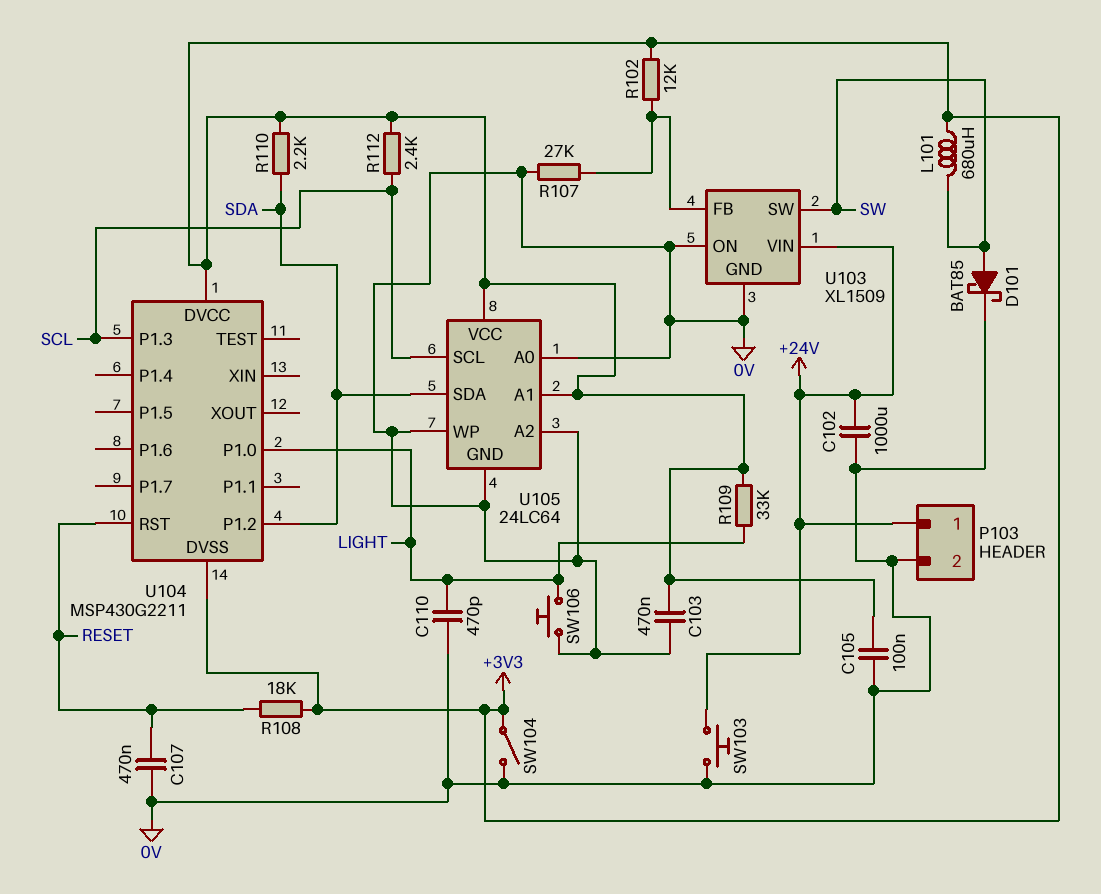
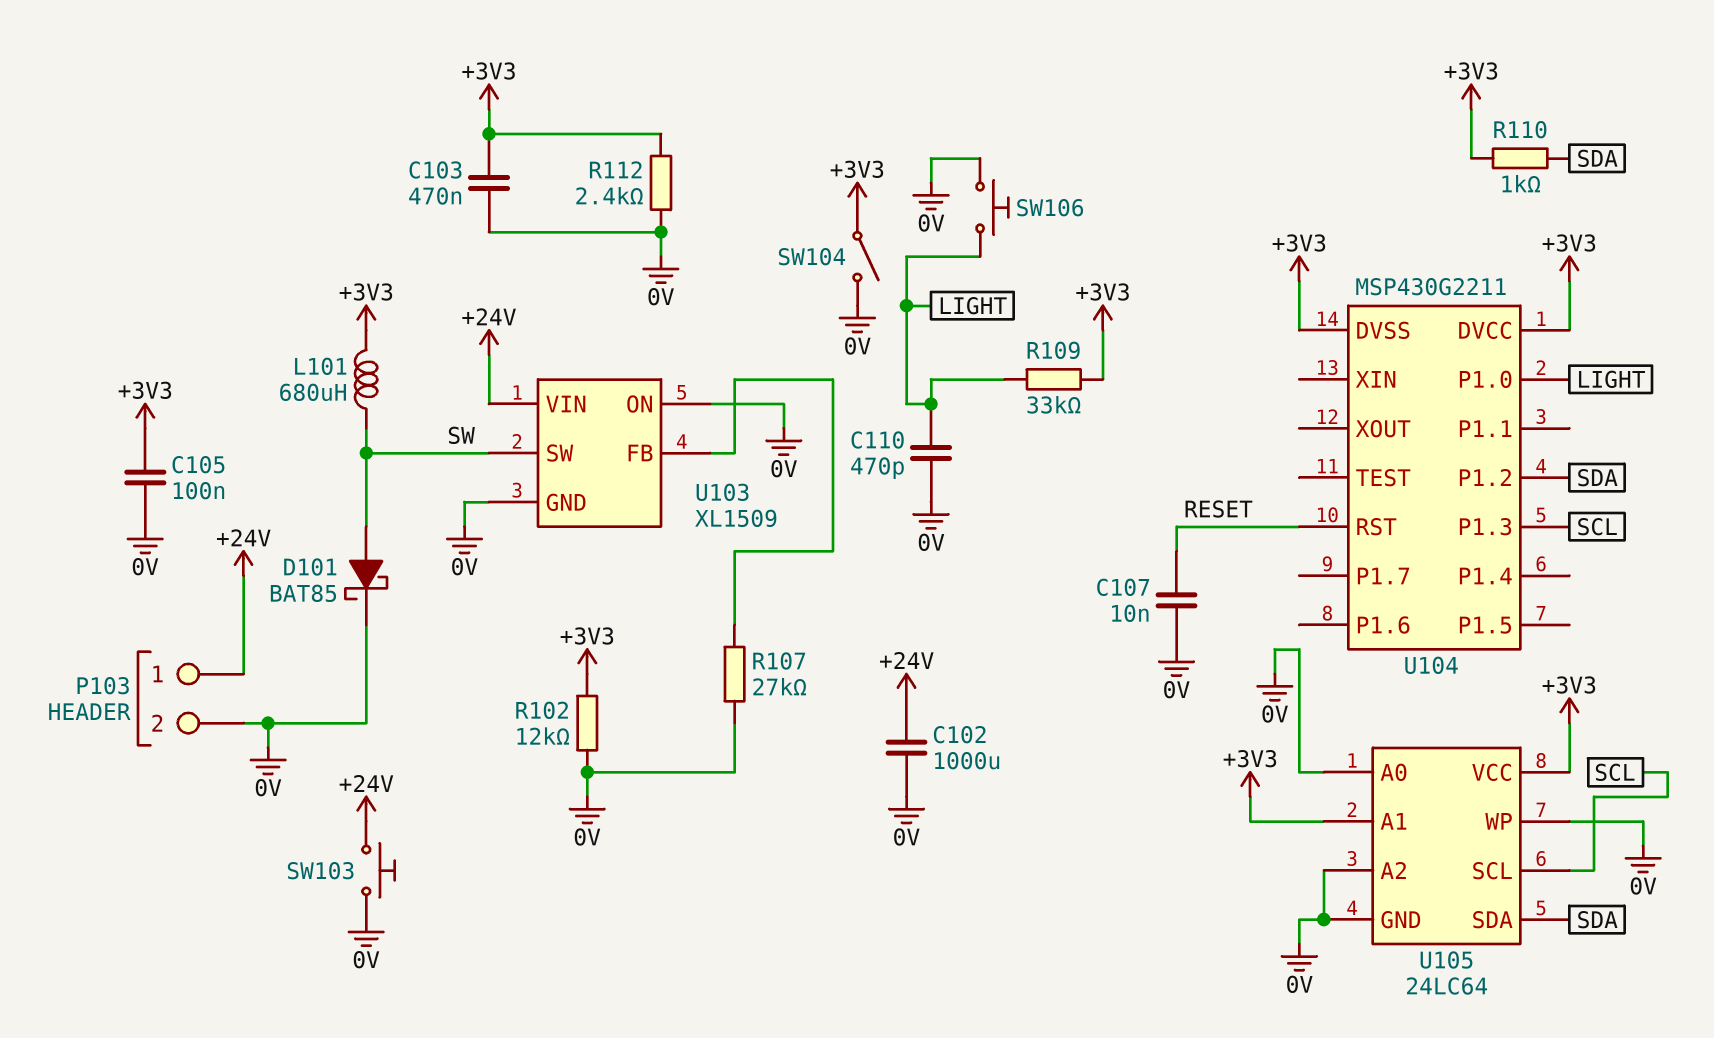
C107: 470nF (0V, RESET) -> 10nF (0V, RESET)
R102: 12k (+3V3, U103/FB) -> 12k (+3V3, 0V)
R108: 18k (+3V3, RESET) -> none
R110: 2.2k (+3V3, SDA) -> 1k (+3V3, SDA)
R112: 2.4k (+3V3, SCL) -> 2.4k (+3V3, 0V)

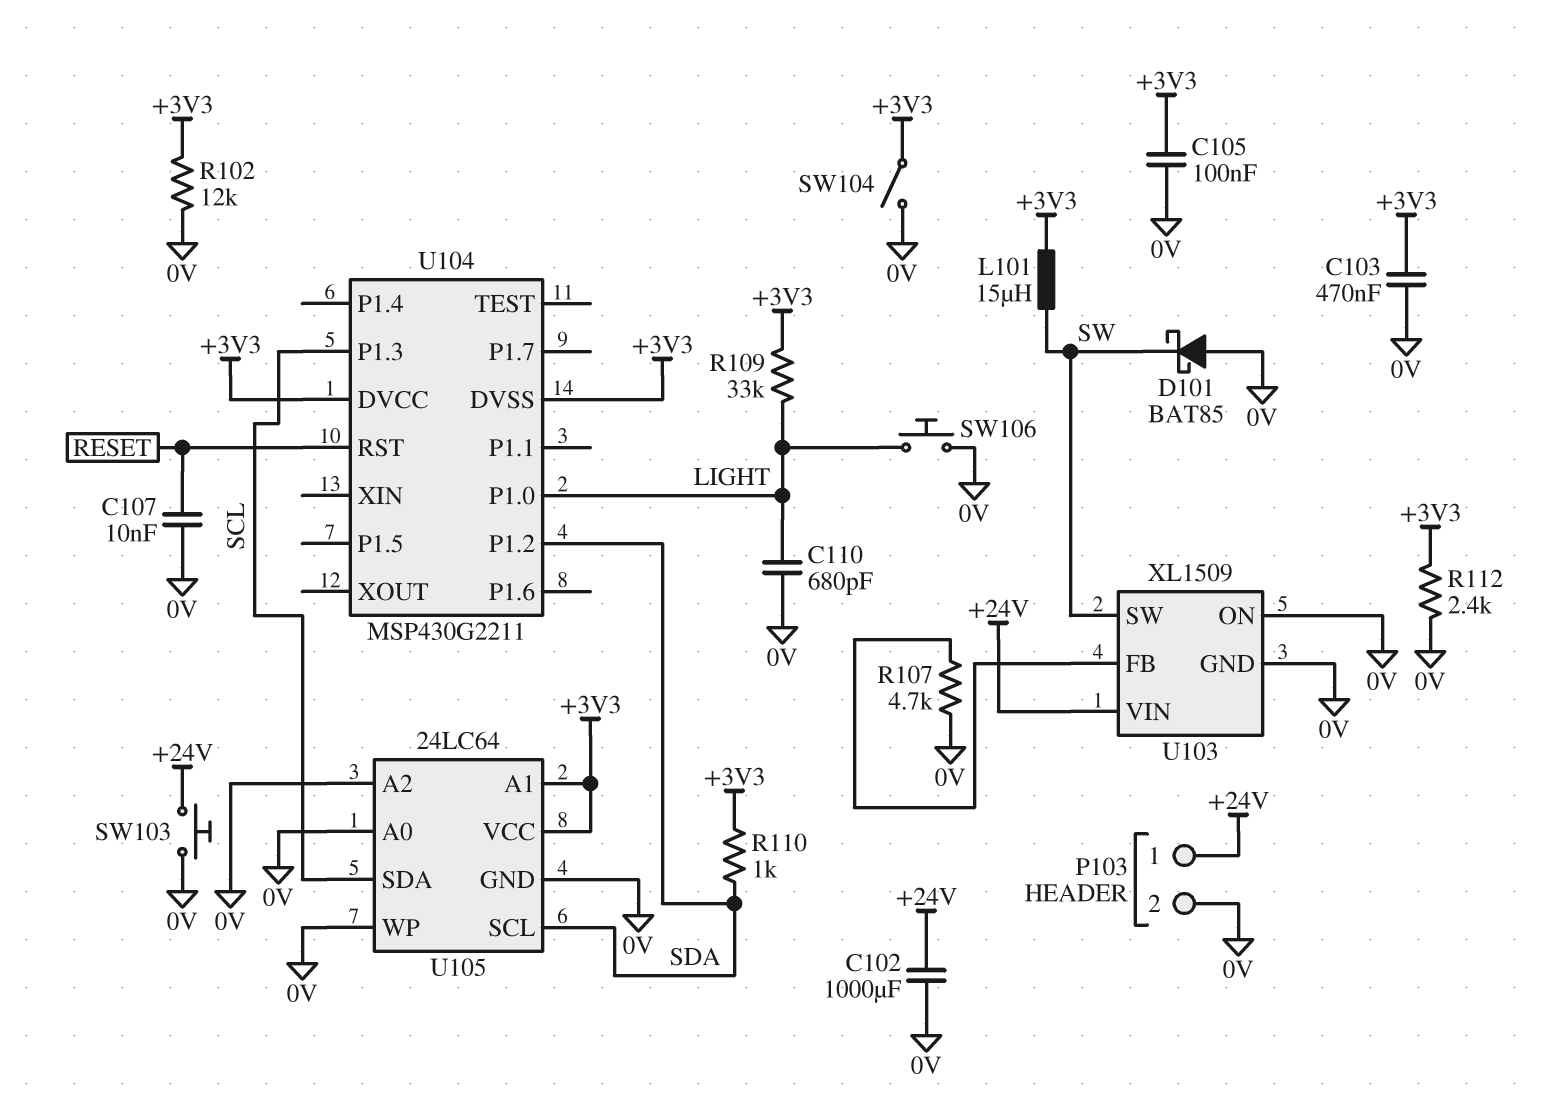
C110: 470pF (0V, LIGHT) -> 680pF (0V, LIGHT)
D101: schottky BAT85 (A SW, K 0V) -> schottky BAT85 (A 0V, K SW)
L101: 680uH (+3V3, SW) -> 15uH (+3V3, SW)
R107: 27k (0V, U103/FB) -> 4.7k (0V, U103/FB)
U105 pin SCL: SCL -> SDA
U105 pin SDA: SDA -> SCL

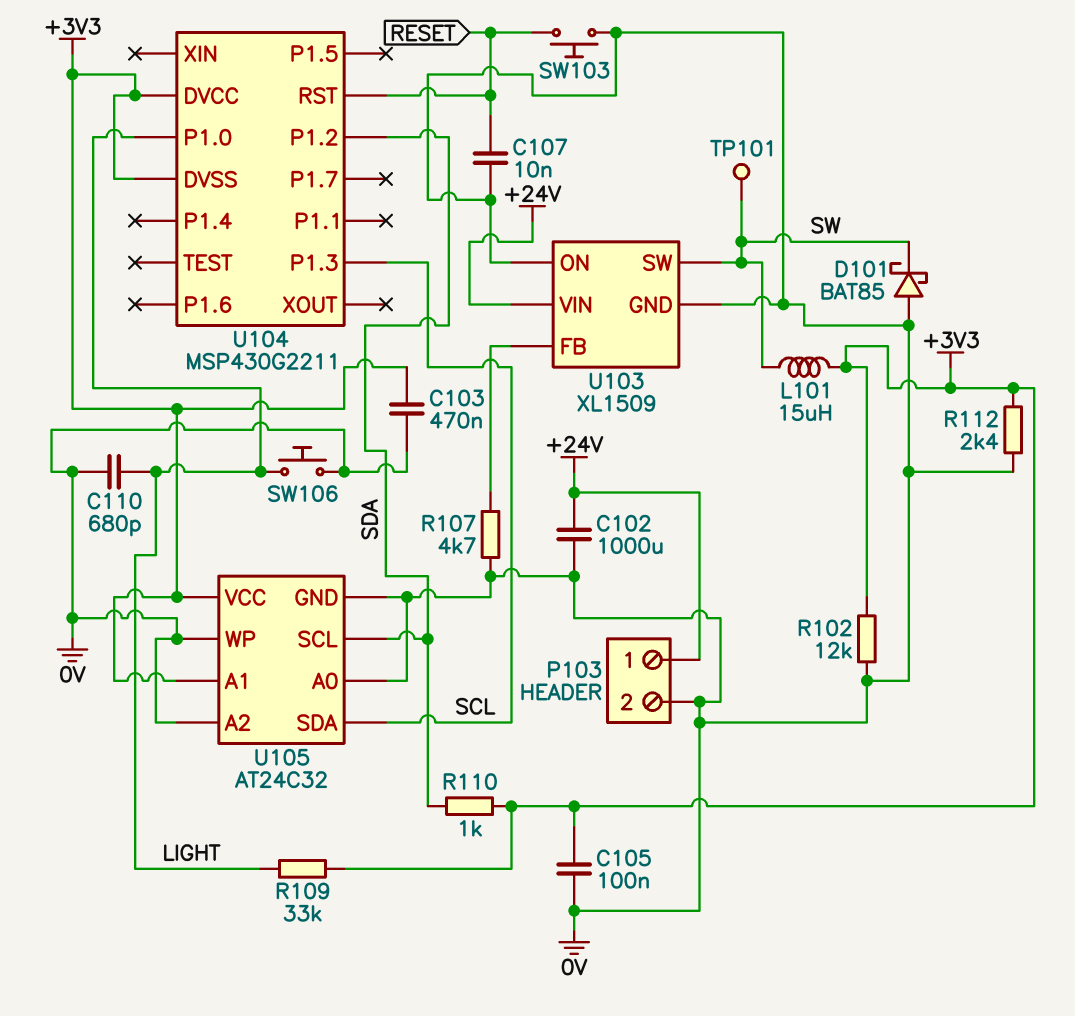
SW103: button (+24V, 0V) -> button (0V, RESET)
SW104: switch (+3V3, 0V) -> none
TP101: none -> test point (SW)
U105: 24LC64 -> AT24C32

